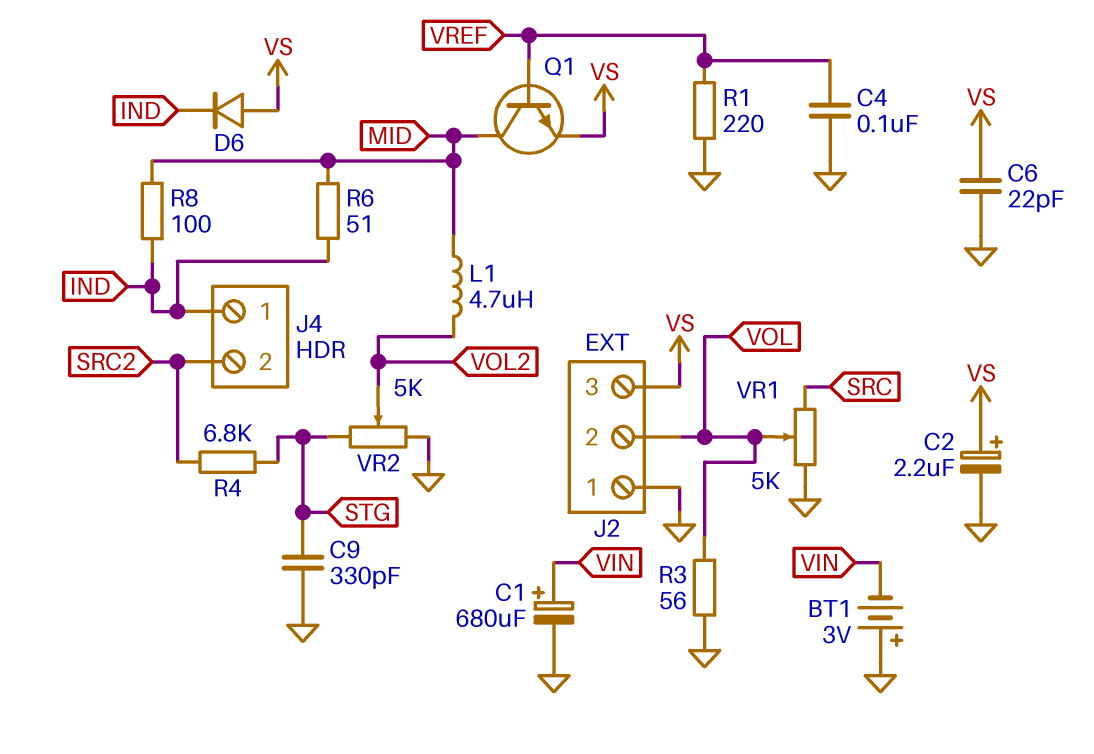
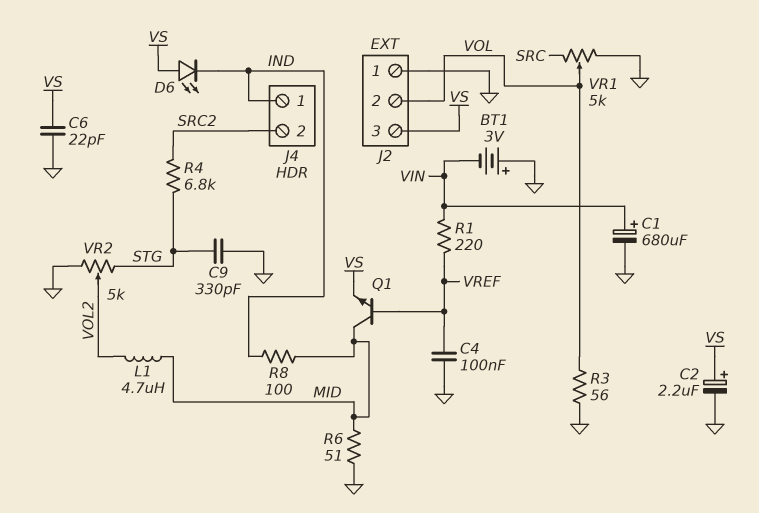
D6: diode (A VS, K IND) -> LED (A VS, K IND)
R1: 220 (GND, VREF) -> 220 (VIN, VREF)
R6: 51 (IND, MID) -> 51 (GND, MID)

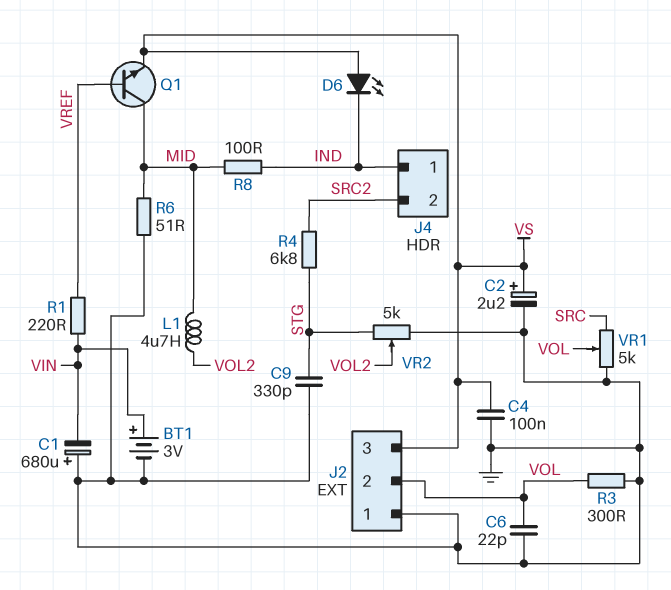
BT1: 3V (plus GND, minus VIN) -> 3V (plus VIN, minus GND)
C1: 680uF (plus VIN, minus GND) -> 680uF (plus GND, minus VIN)
C4: 100nF (GND, VREF) -> 100nF (GND, VS)
C6: 22pF (GND, VS) -> 22pF (GND, VOL)
R3: 56 (GND, VOL) -> 300 (GND, VOL)

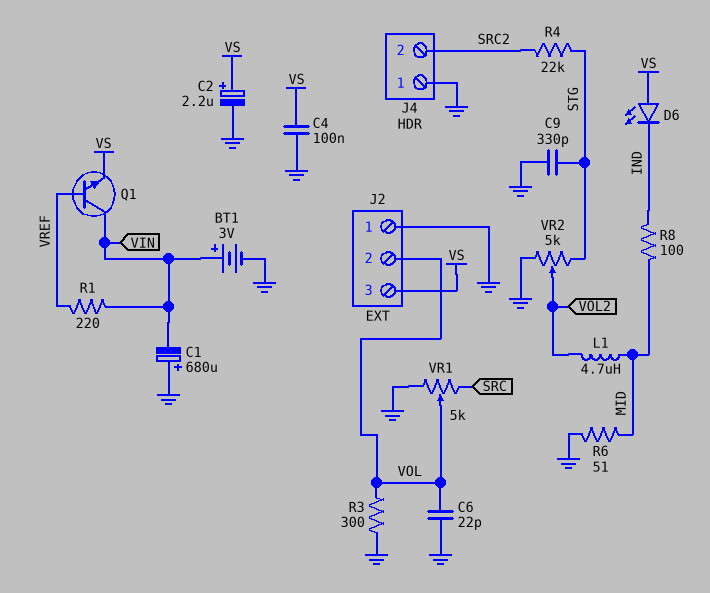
J4 pin 1: IND -> GND
Q1: NPN (B VREF, C MID, E VS) -> NPN (B VREF, C VIN, E VS)
R4: 6.8k (SRC2, STG) -> 22k (SRC2, STG)

